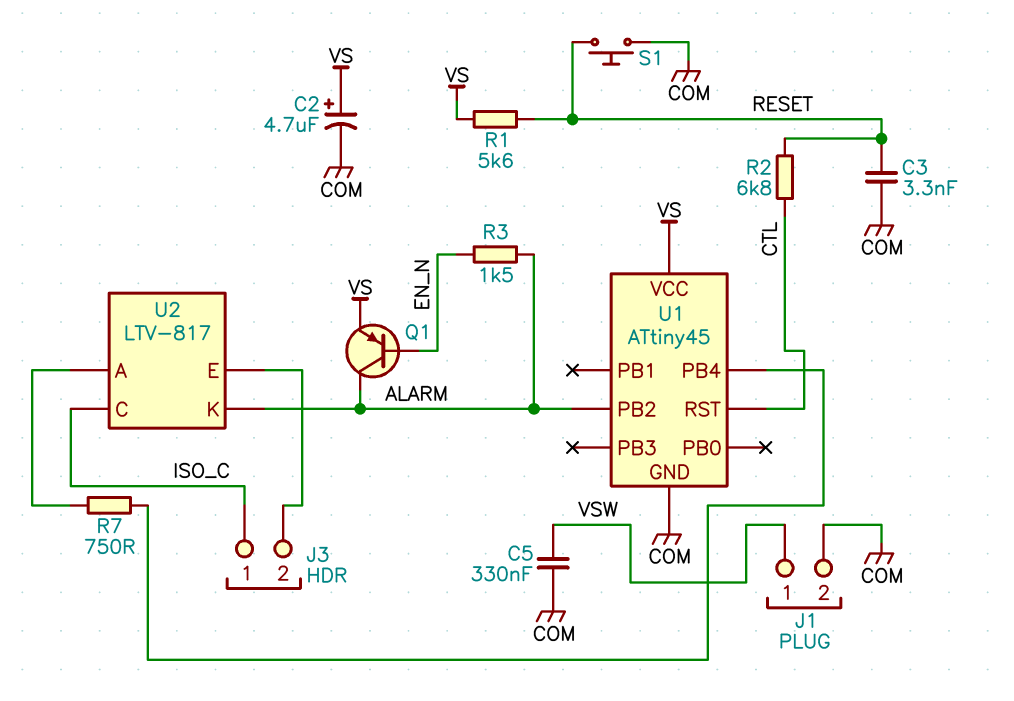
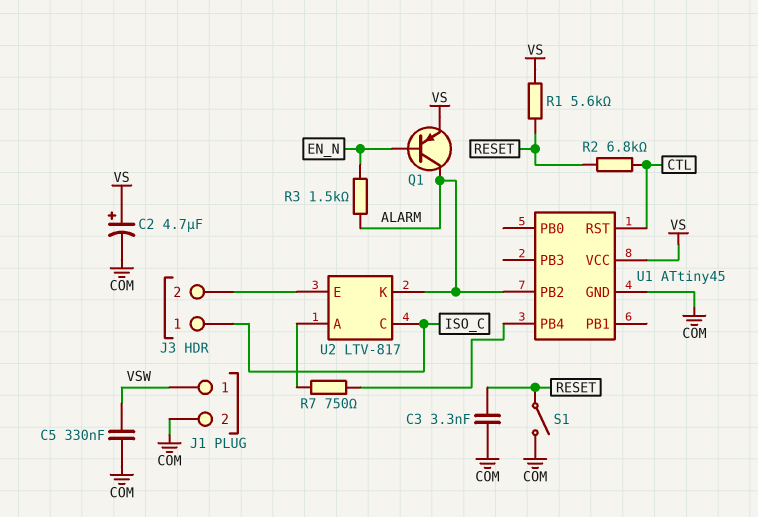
S1: button (COM, RESET) -> switch (COM, RESET)

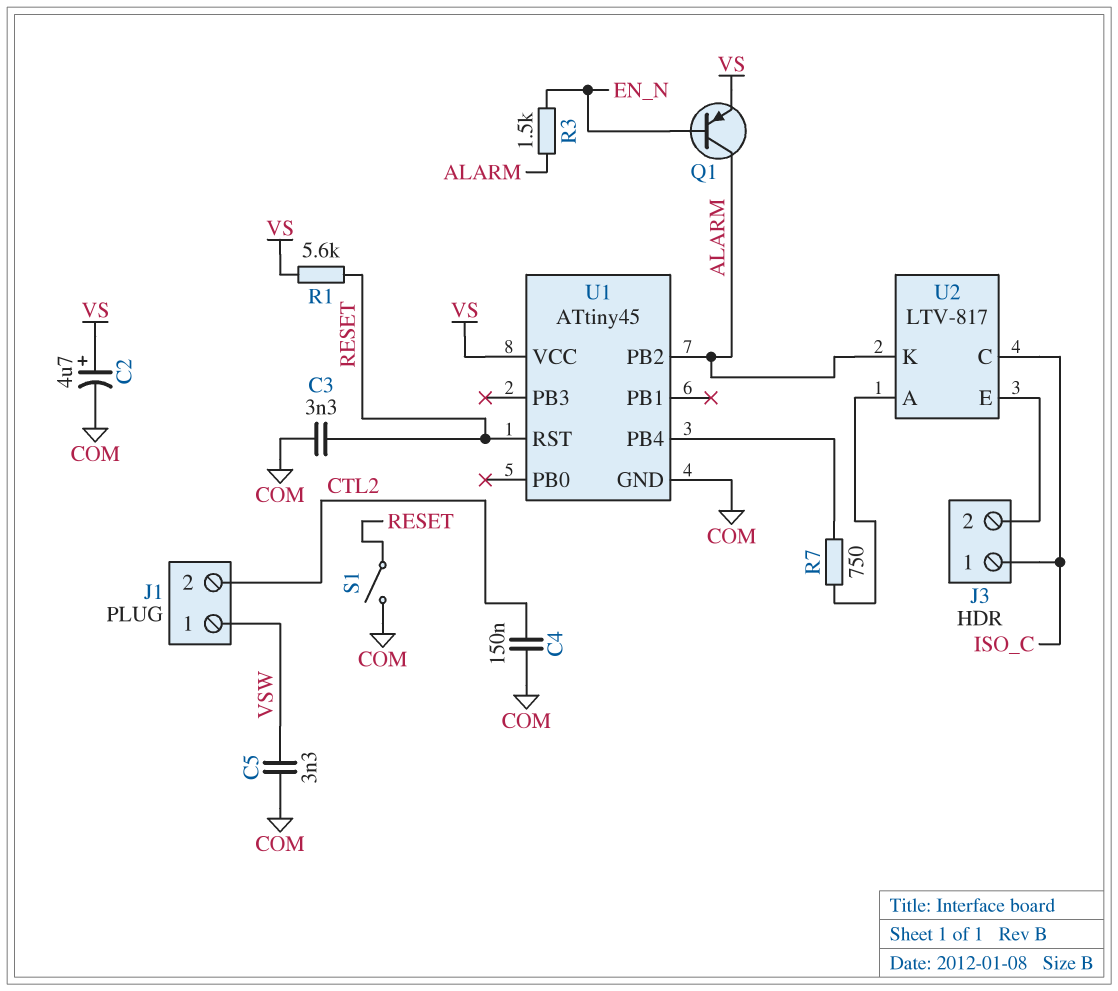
C4: none -> 150nF (COM, CTL2)
C5: 330nF (COM, VSW) -> 3.3nF (COM, VSW)
J1 pin 2: COM -> CTL2
R2: 6.8k (CTL, RESET) -> none
U1 pin RST: CTL -> RESET

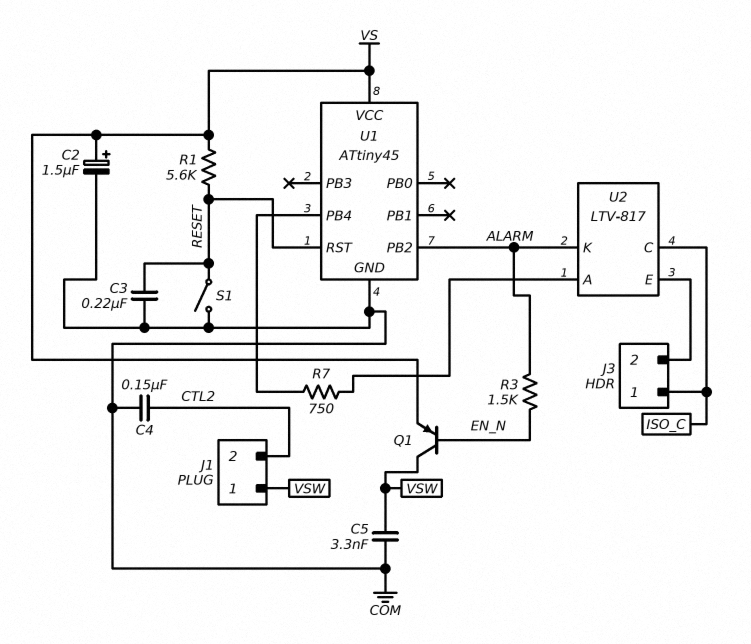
C2: 4.7uF (plus VS, minus COM) -> 1.5uF (plus VS, minus COM)
C3: 3.3nF (COM, RESET) -> 220nF (COM, RESET)
Q1: PNP (B EN_N, C ALARM, E VS) -> PNP (B EN_N, C VSW, E VS)

